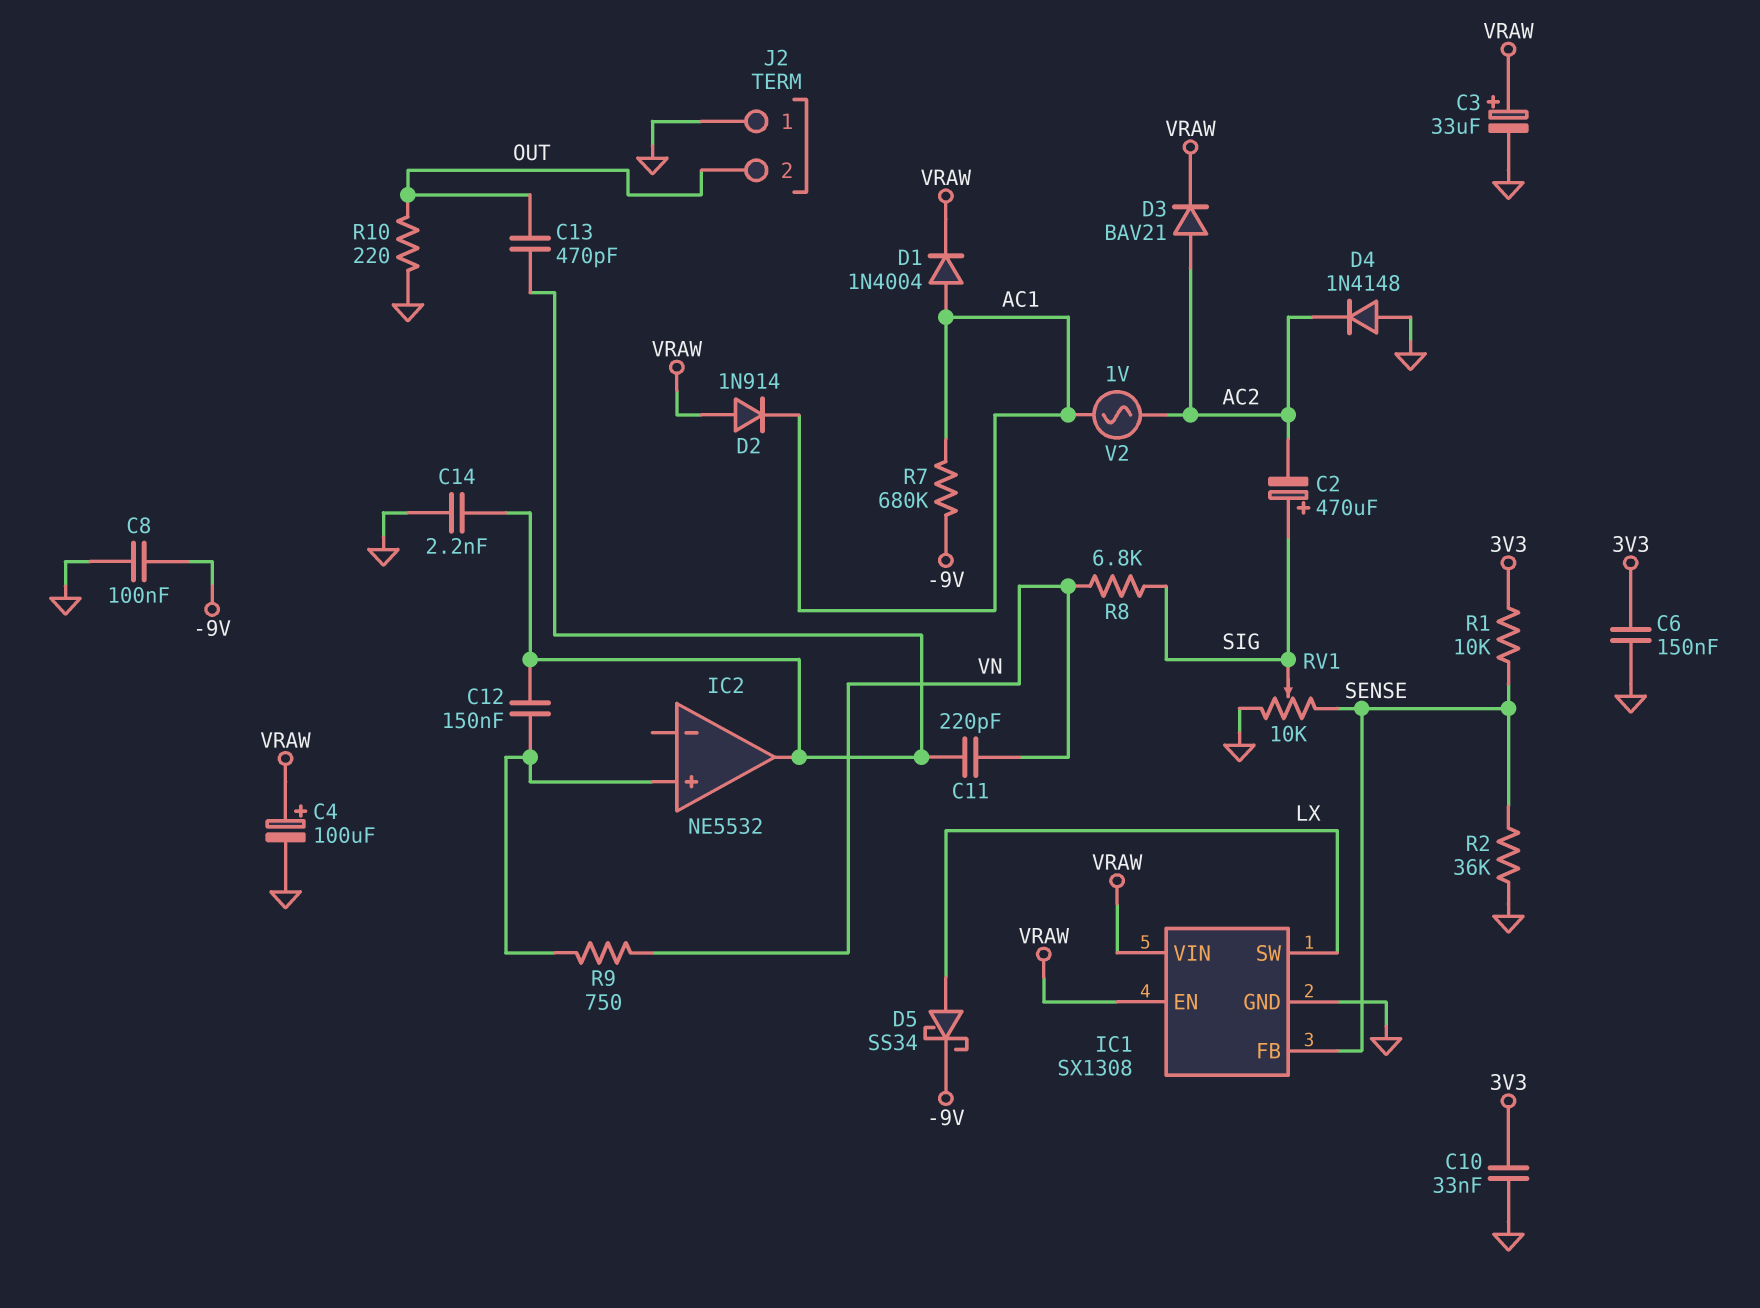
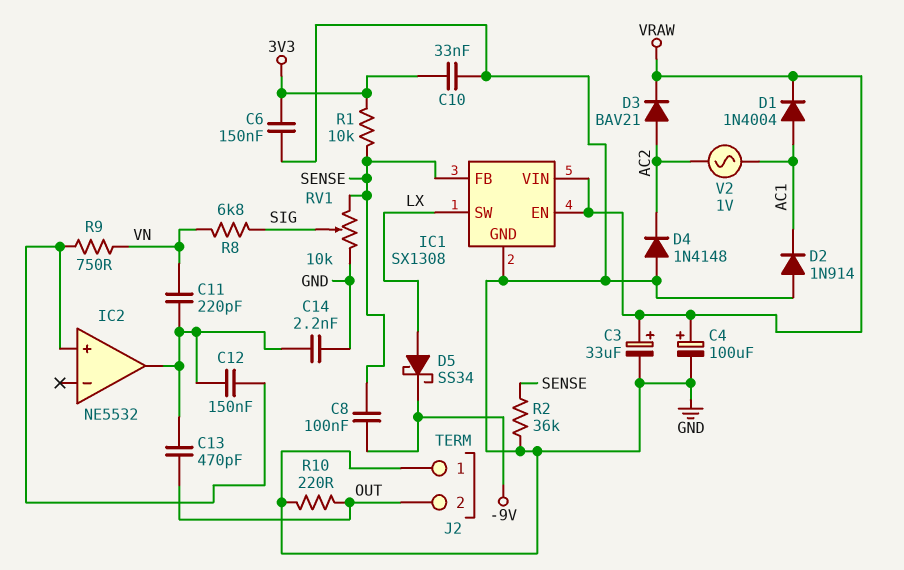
C2: 470uF (plus SIG, minus AC2) -> none
C8: 100nF (-9V, GND) -> 100nF (-9V, SENSE)
D2: diode 1N914 (A VRAW, K AC1) -> diode 1N914 (A GND, K AC1)
R7: 680k (-9V, AC1) -> none

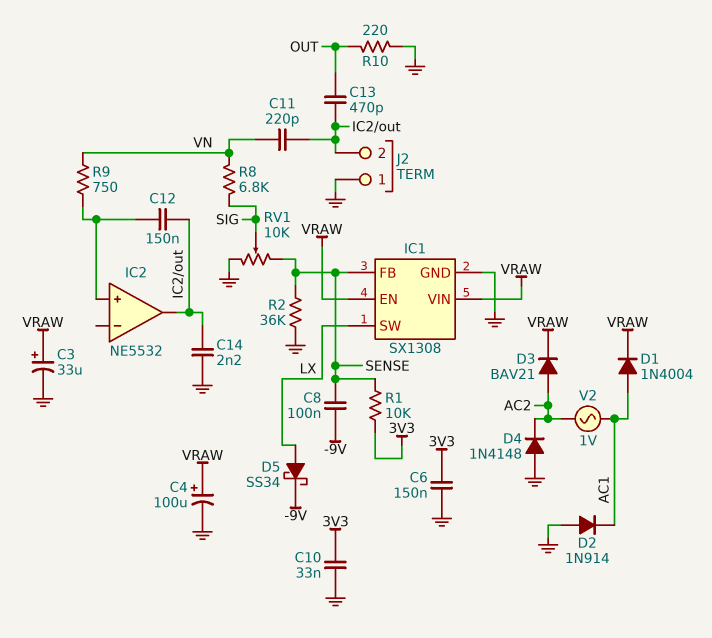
J2 pin 2: OUT -> IC2/out

